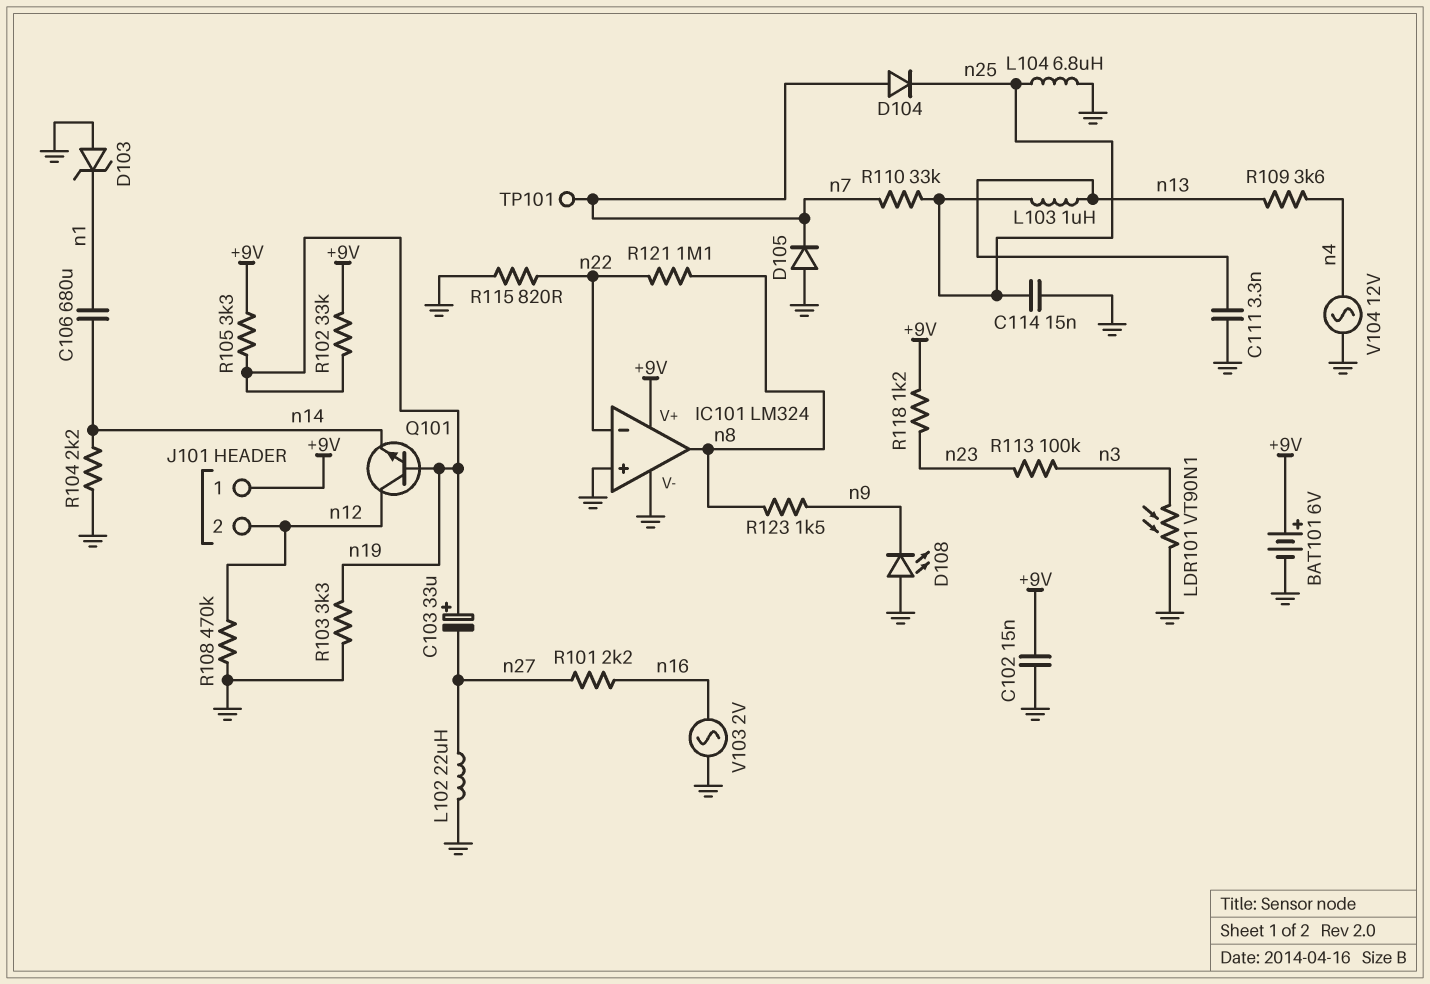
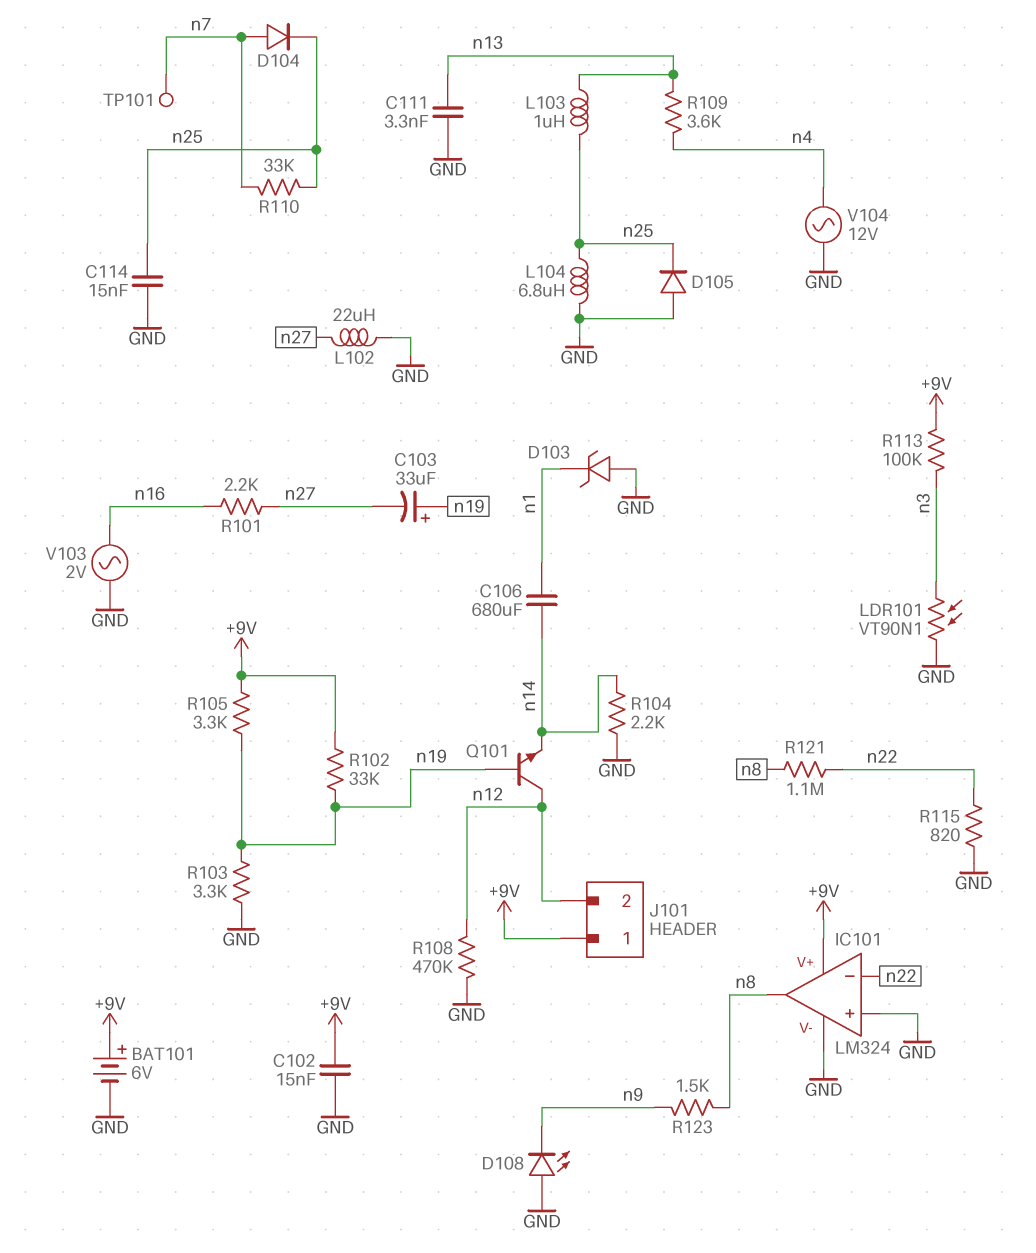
D105: diode (A GND, K n7) -> diode (A GND, K n25)
R113: 100k (n3, n23) -> 100k (+9V, n3)
R118: 1.2k (+9V, n23) -> none

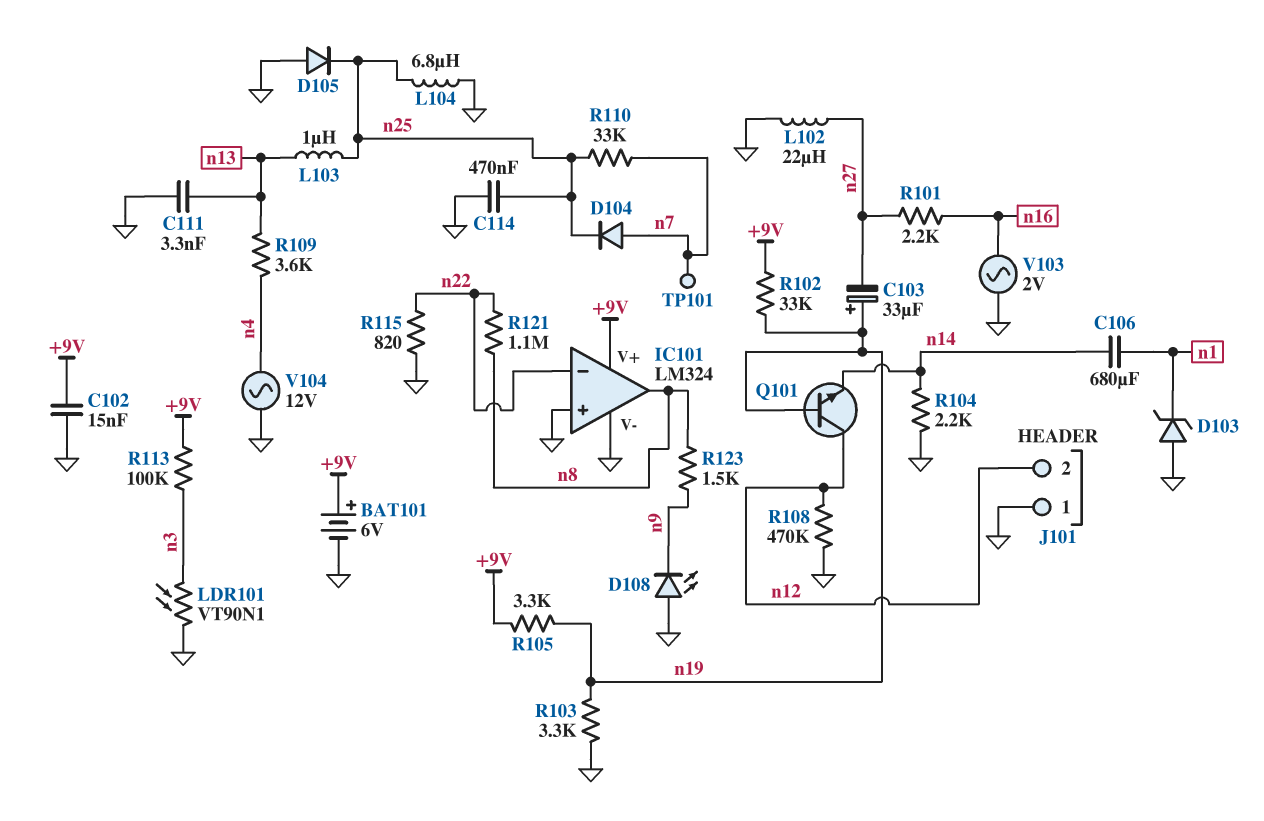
C114: 15nF (GND, n25) -> 470nF (GND, n25)
J101 pin 1: +9V -> GND

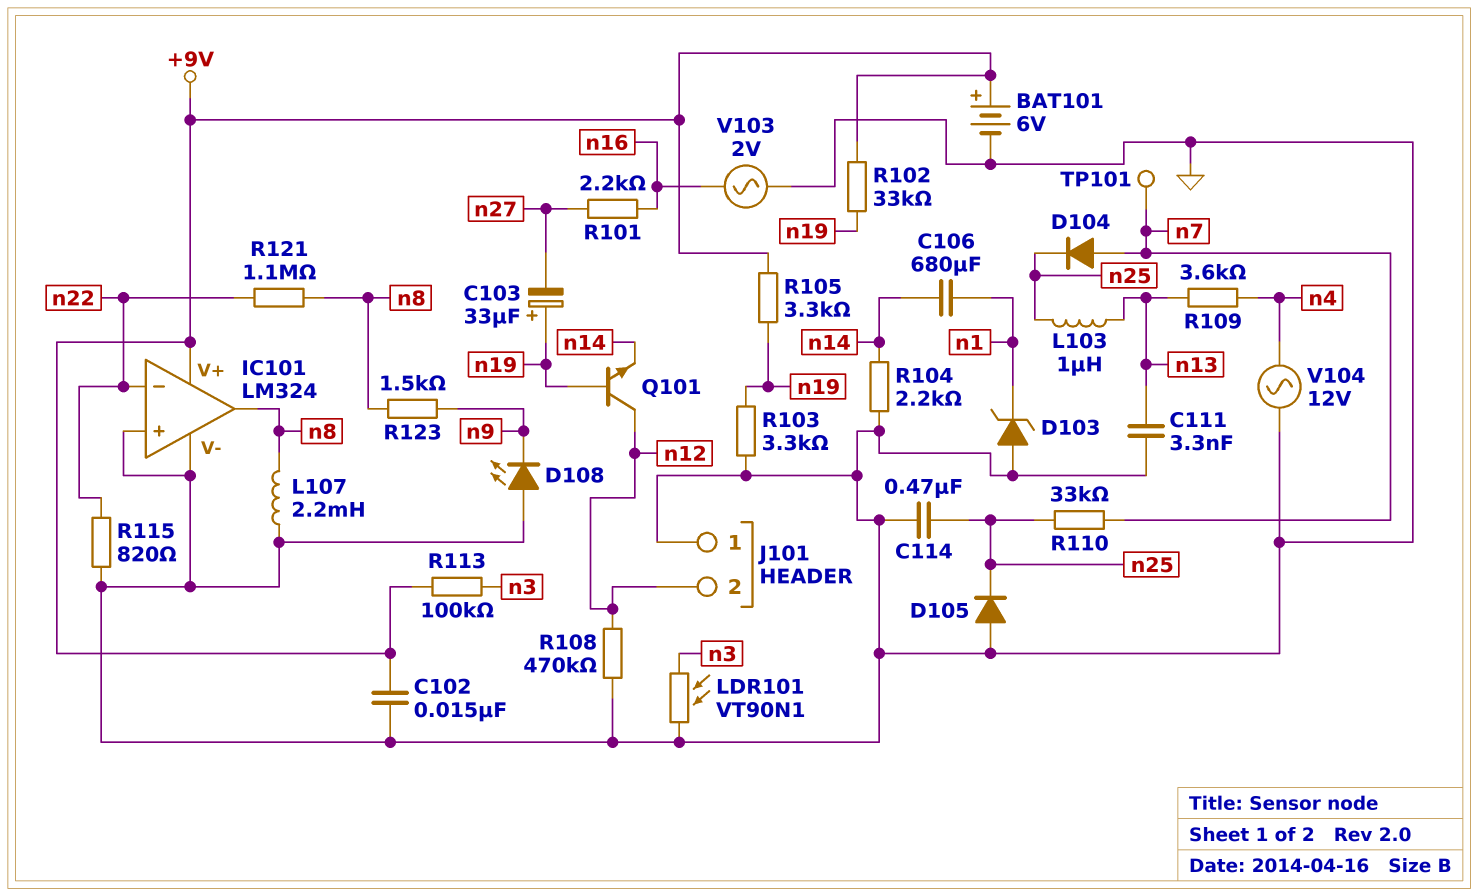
L102: 22uH (GND, n27) -> none
L104: 6.8uH (GND, n25) -> none
L107: none -> 2.2mH (GND, n8)

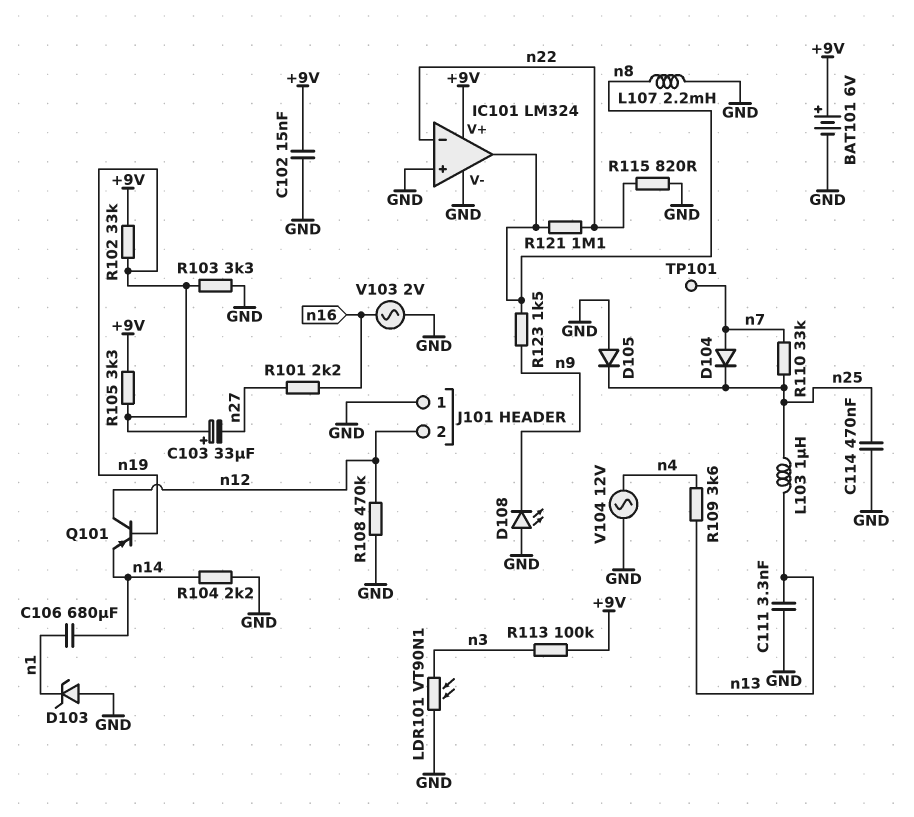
Q101: NPN (B n19, C n12, E n14) -> PNP (B n19, C n12, E n14)

